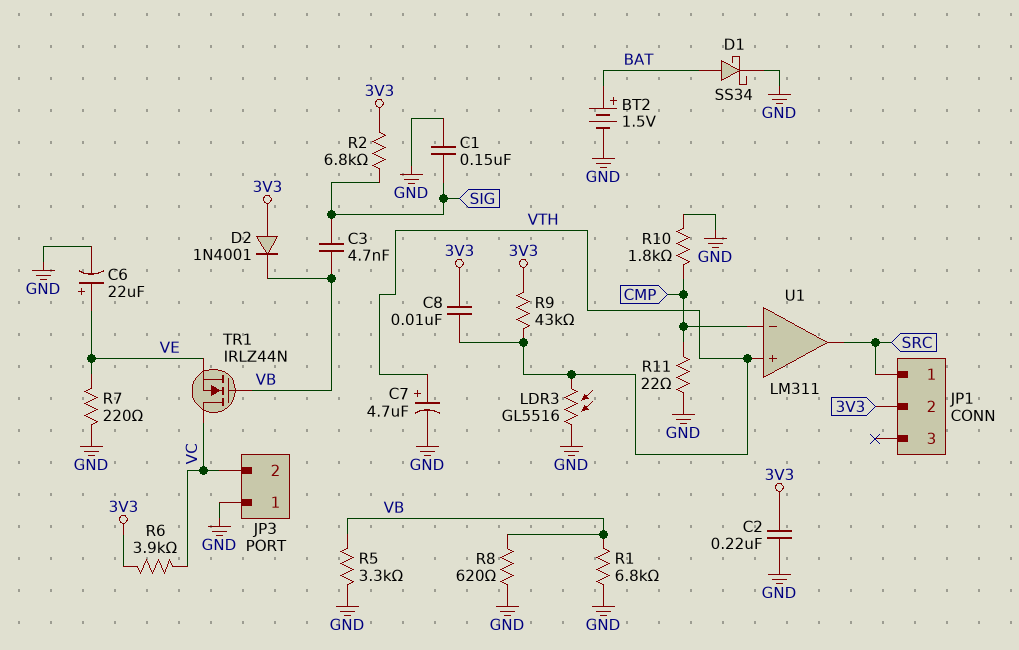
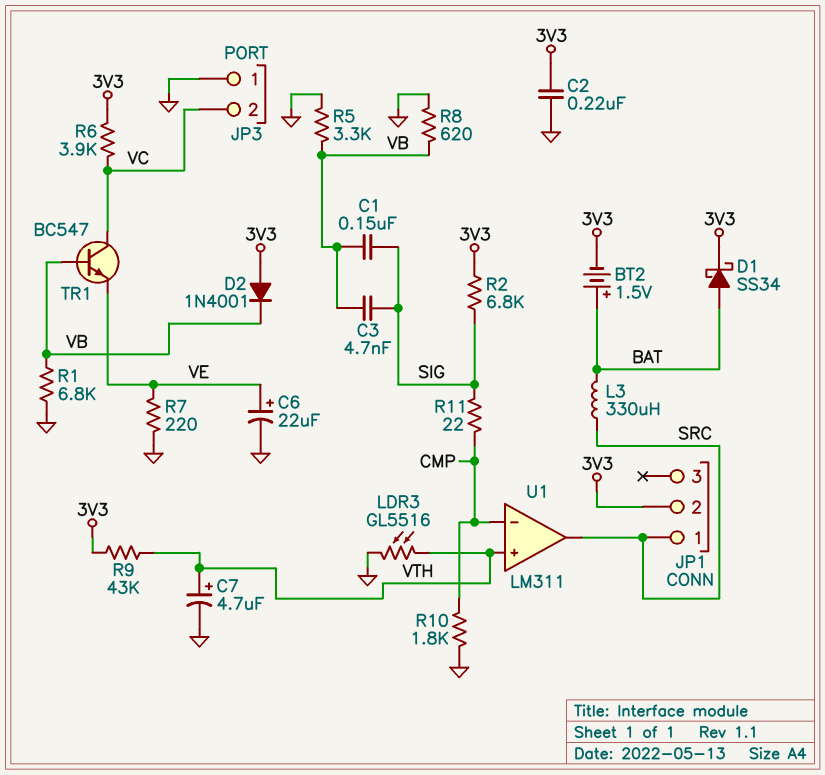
BT2: 1.5V (plus BAT, minus GND) -> 1.5V (plus BAT, minus 3V3)
C1: 150nF (GND, SIG) -> 150nF (SIG, VB)
C8: 10nF (3V3, VTH) -> none
D1: schottky SS34 (A BAT, K GND) -> schottky SS34 (A BAT, K 3V3)
L3: none -> 330uH (BAT, SRC)
R11: 22 (CMP, GND) -> 22 (CMP, SIG)
TR1: NMOS IRLZ44N (G VB, D VC, S VE) -> NPN BC547 (B VB, C VC, E VE)

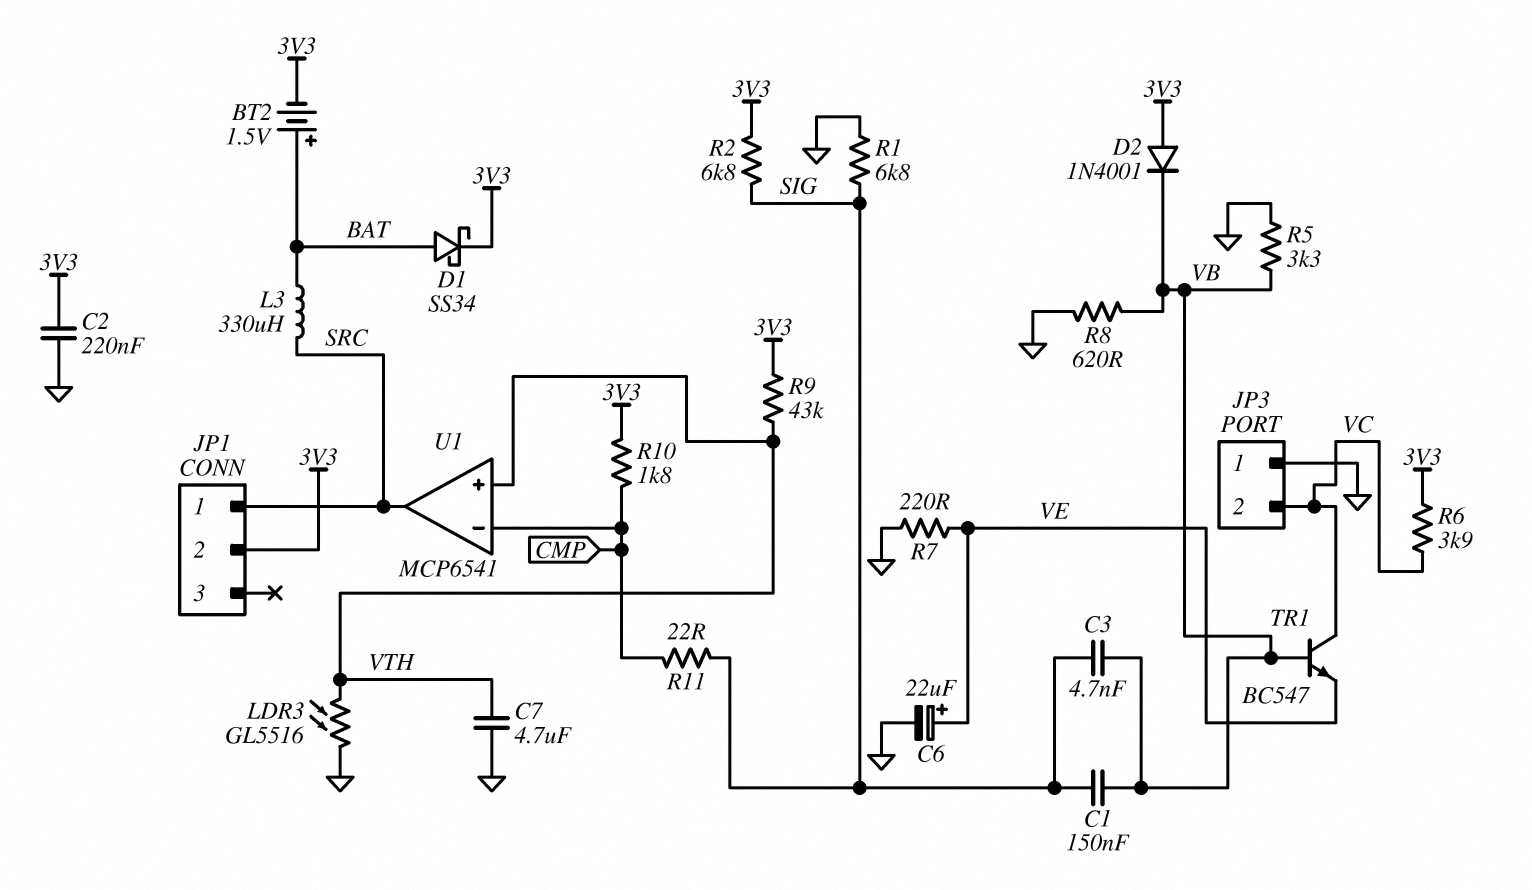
C7: 4.7uF (plus VTH, minus GND) -> 4.7uF (GND, VTH)
R1: 6.8k (GND, VB) -> 6.8k (GND, SIG)
R10: 1.8k (CMP, GND) -> 1.8k (3V3, CMP)
U1: LM311 -> MCP6541

